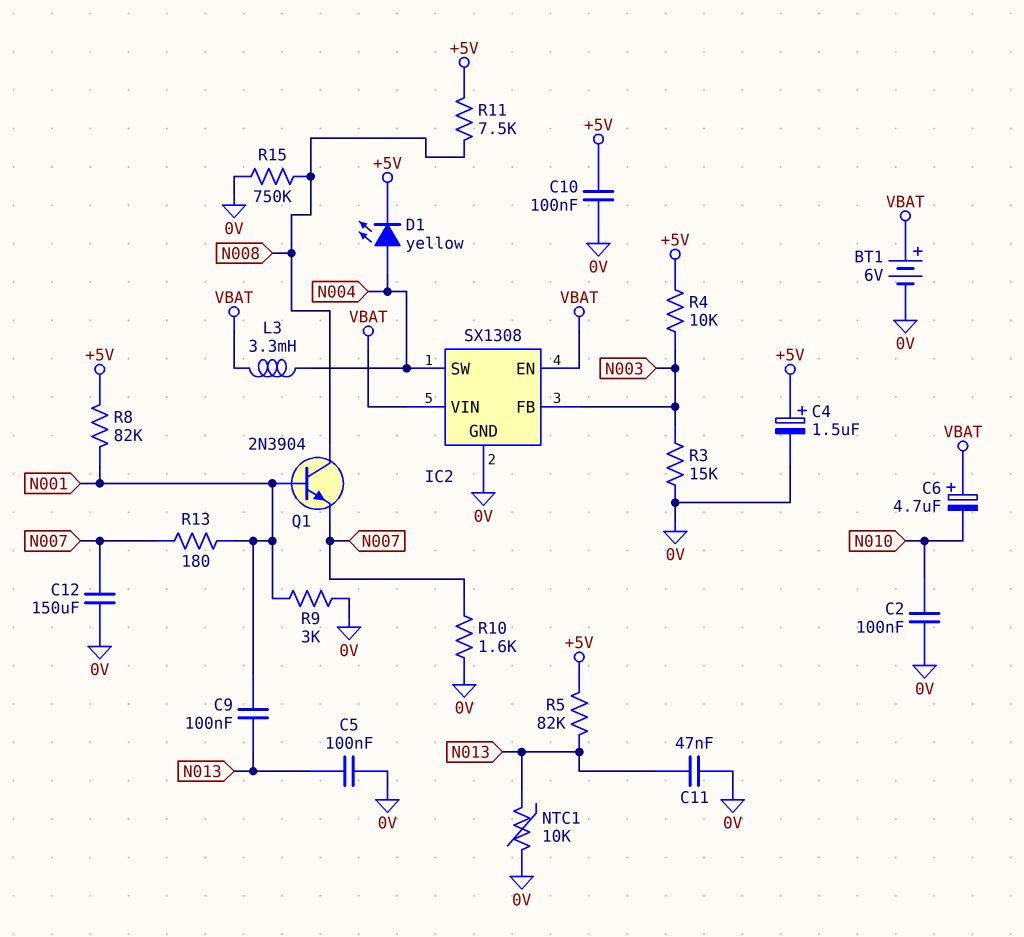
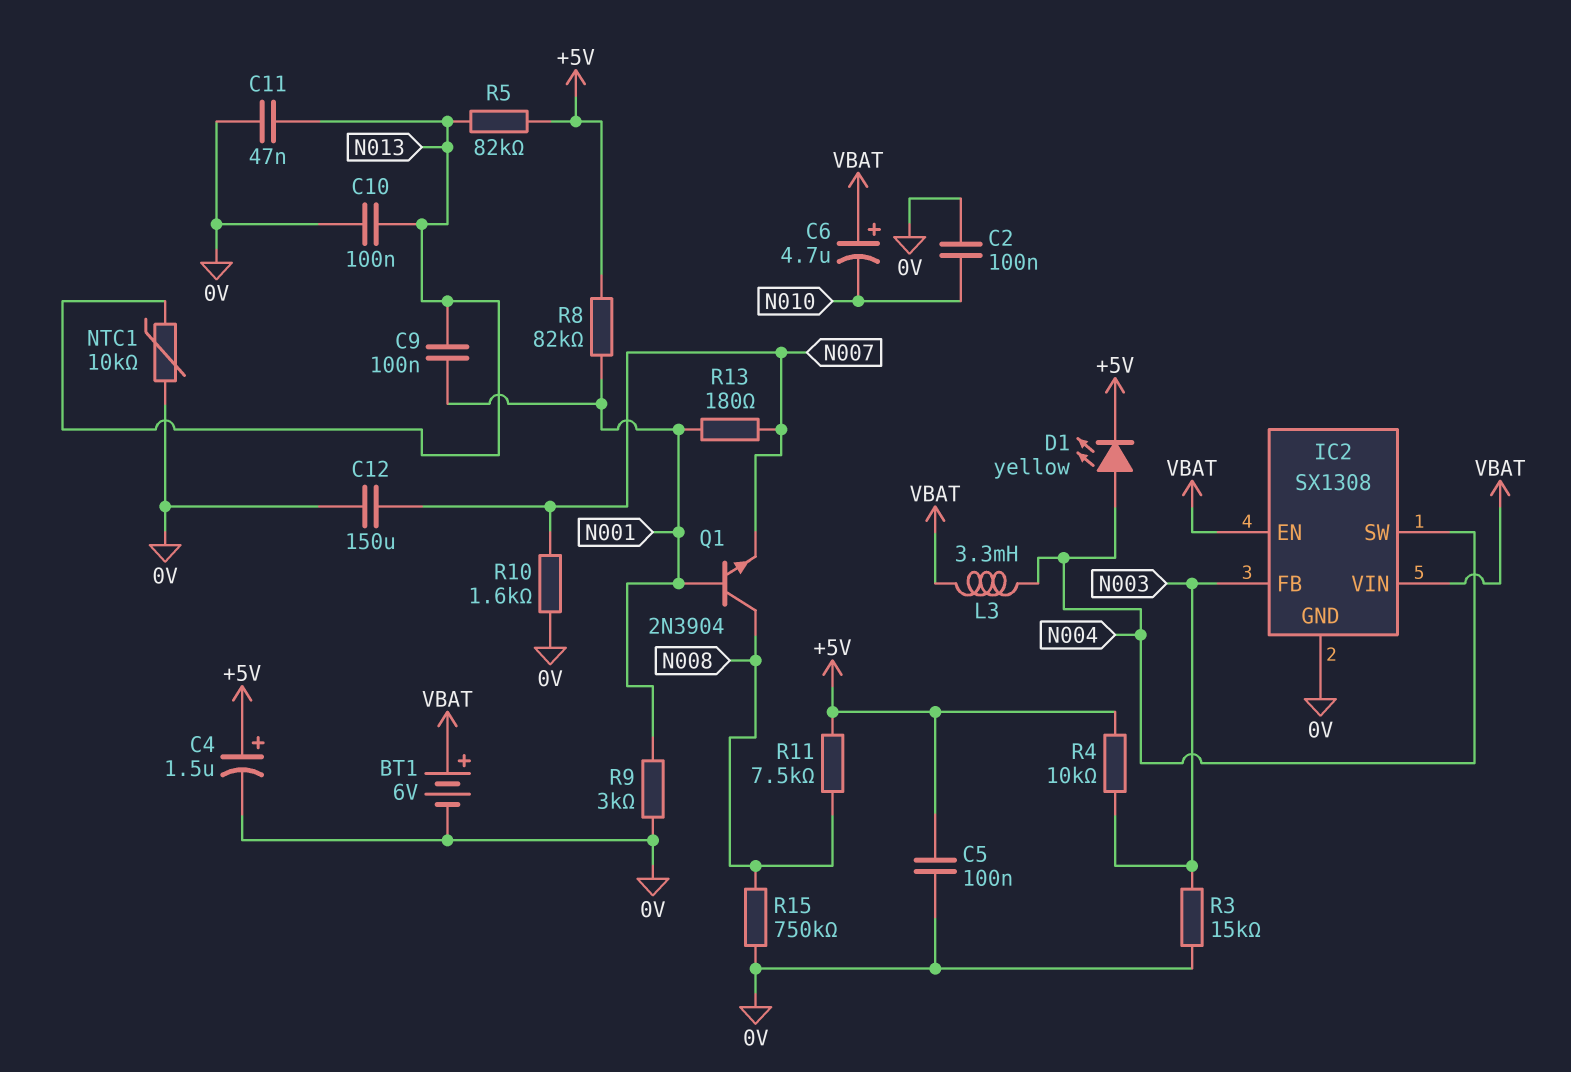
C5: 100nF (0V, N013) -> 100nF (+5V, 0V)
C10: 100nF (+5V, 0V) -> 100nF (0V, N013)

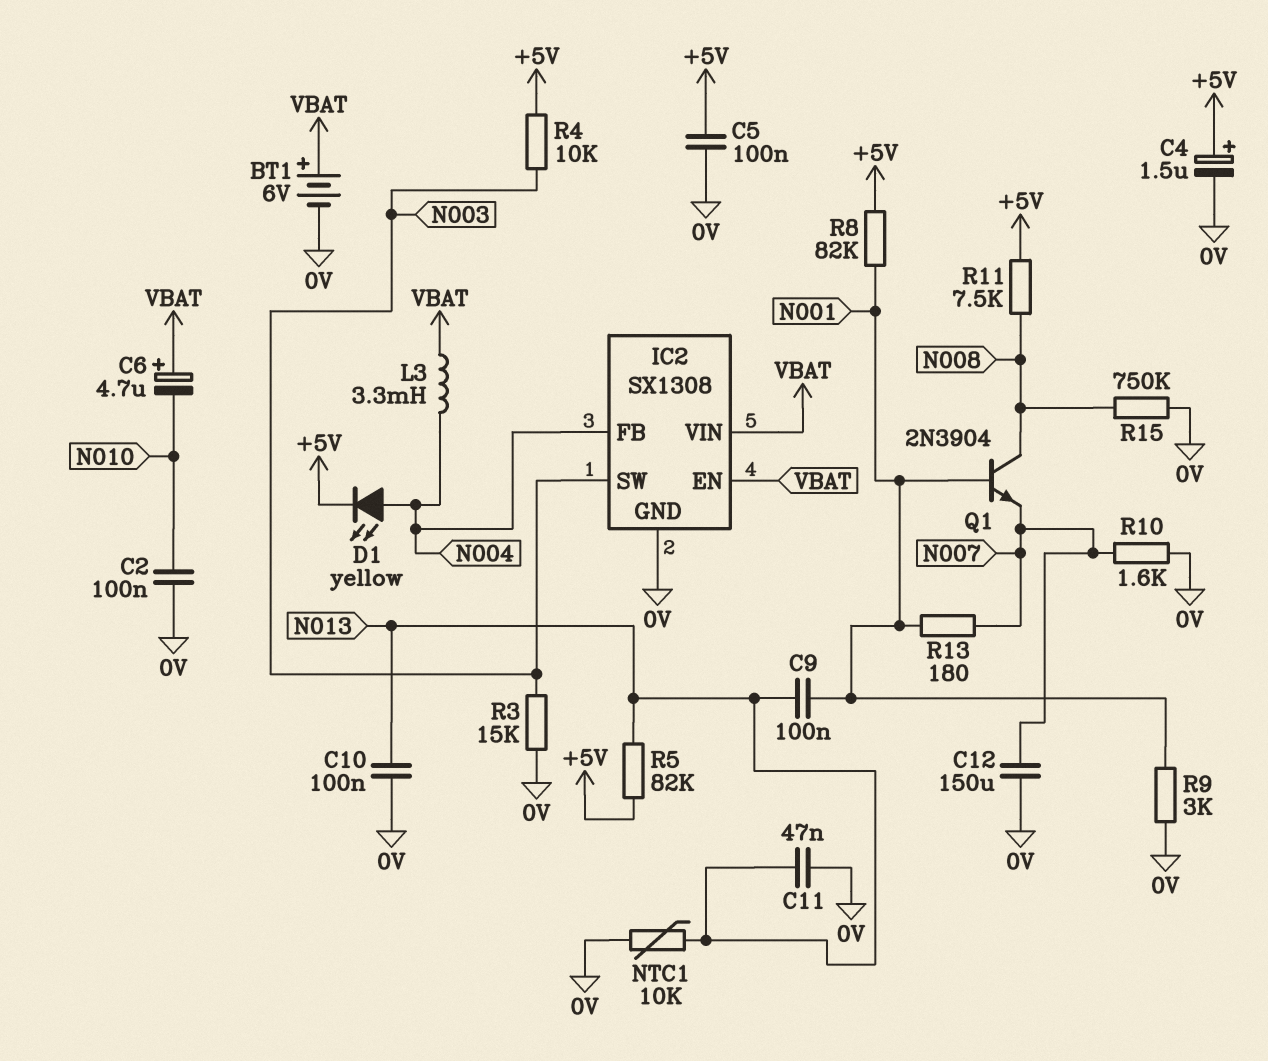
IC2 pin FB: N003 -> N004
IC2 pin SW: N004 -> N003

